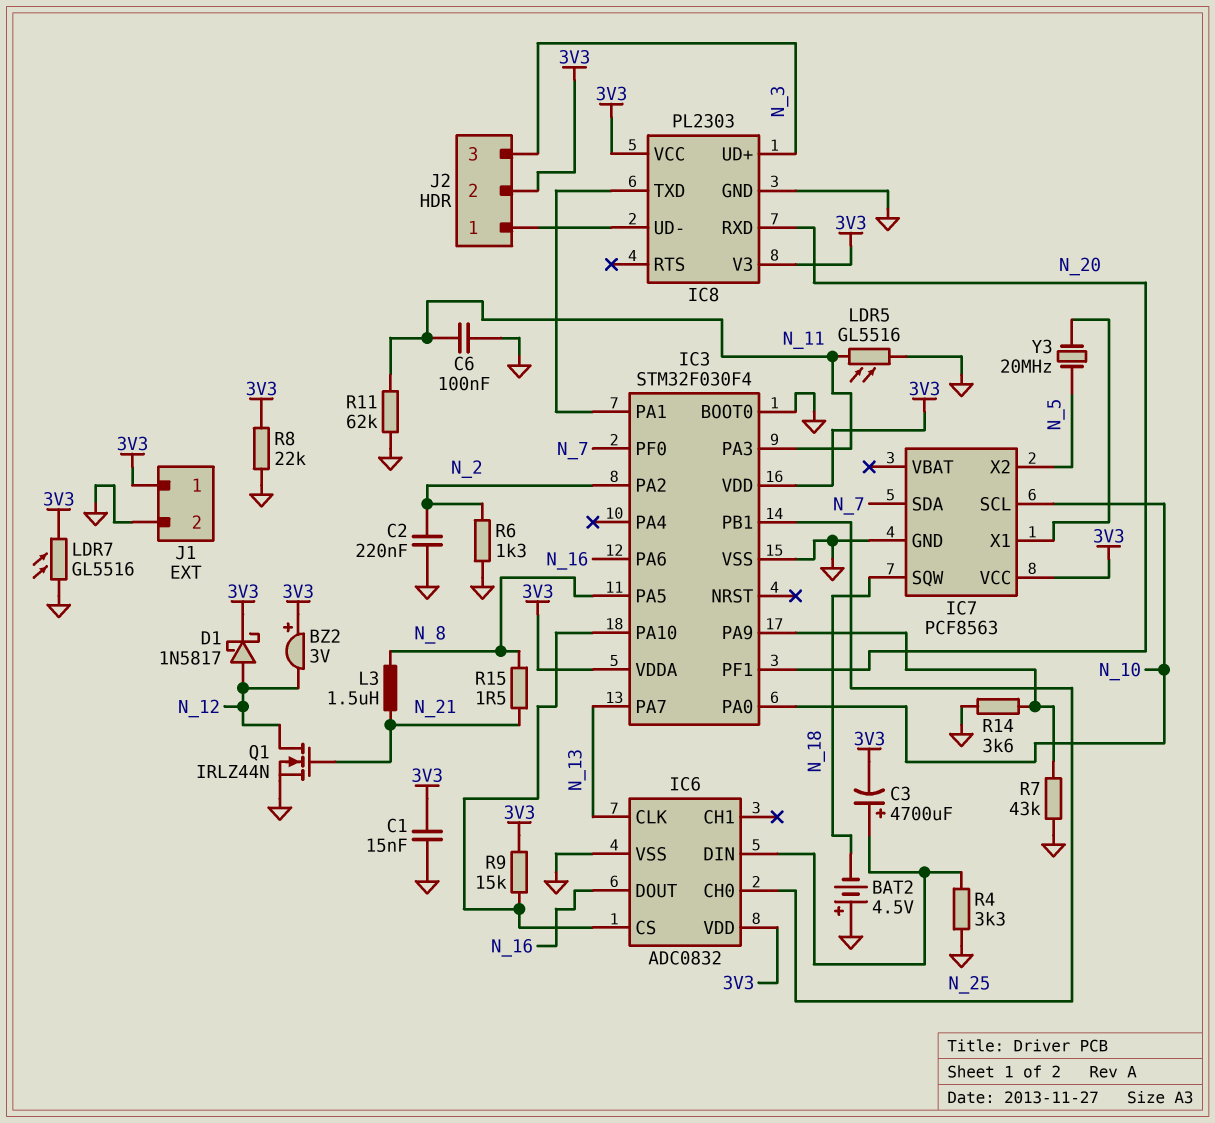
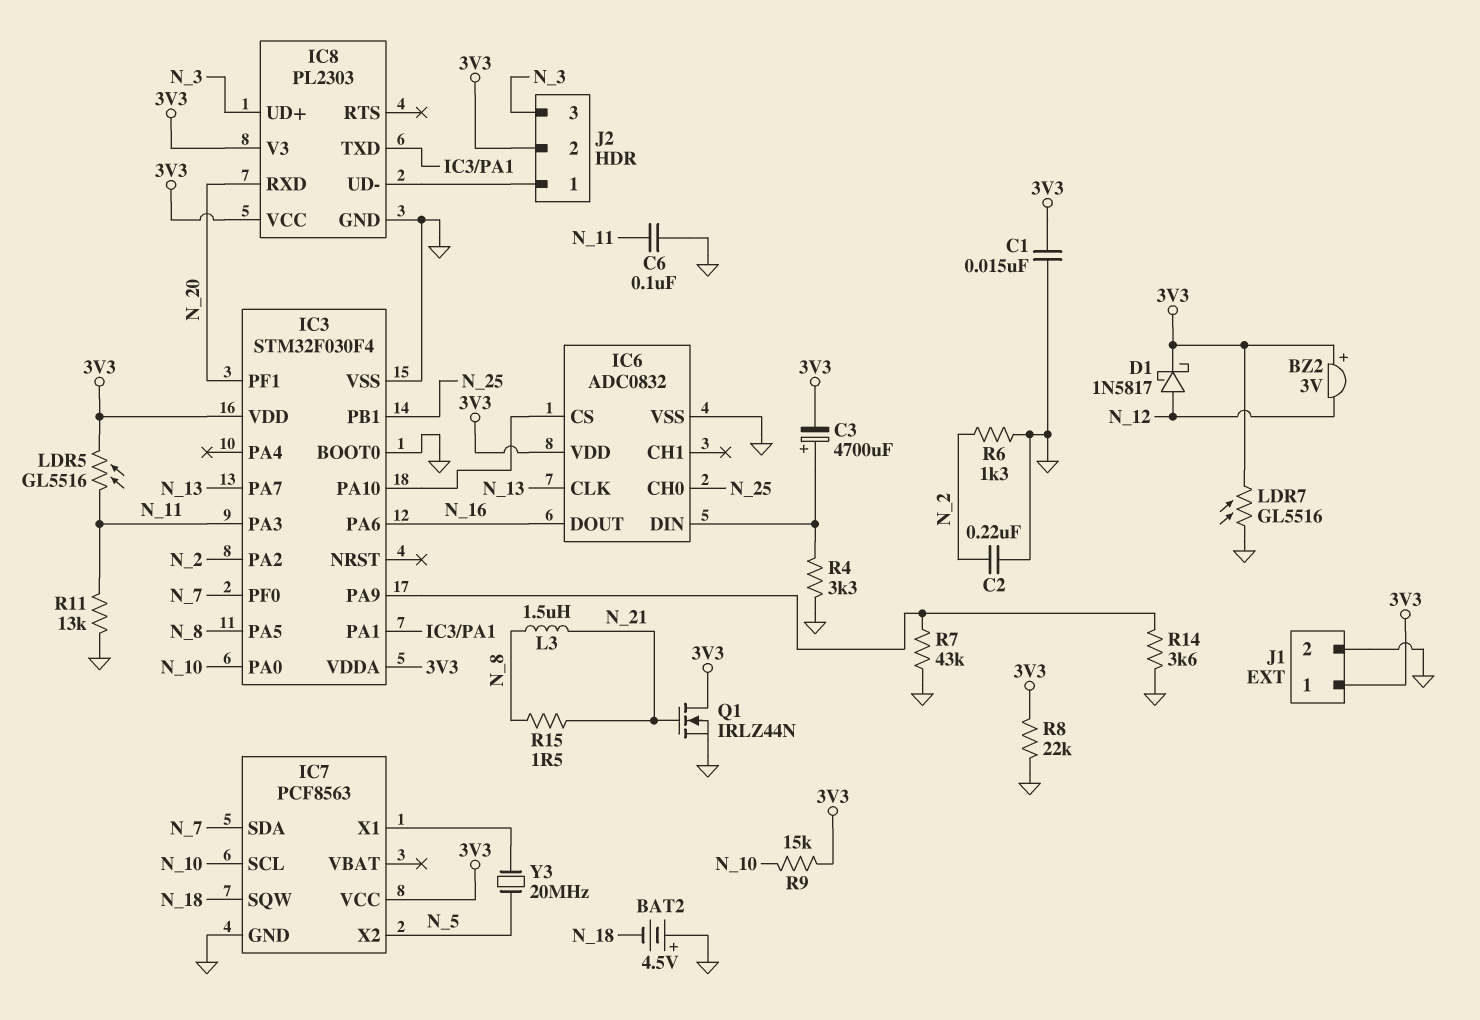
LDR5: GL5516 (GND, N_11) -> GL5516 (3V3, N_11)
Q1: NMOS IRLZ44N (G N_21, D N_12, S GND) -> NMOS IRLZ44N (G N_21, D 3V3, S GND)
R9: 15k (3V3, IC3/PA10) -> 15k (3V3, N_10)
R11: 62k (GND, N_11) -> 13k (GND, N_11)

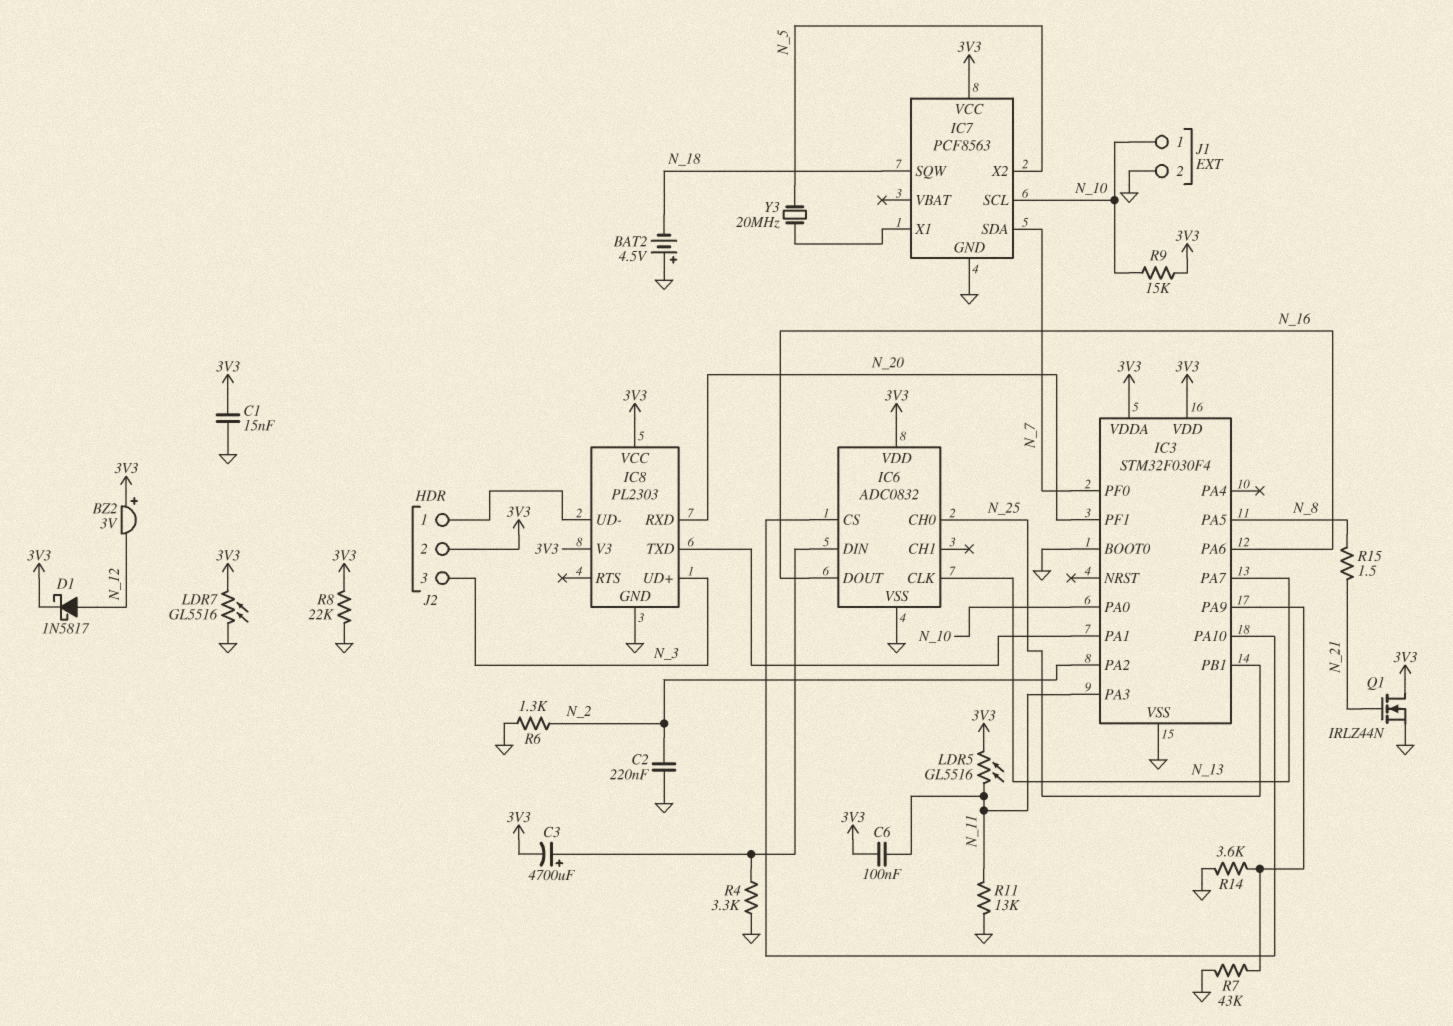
C6: 100nF (GND, N_11) -> 100nF (3V3, N_11)
J1 pin 1: 3V3 -> N_10
L3: 1.5uH (N_8, N_21) -> none

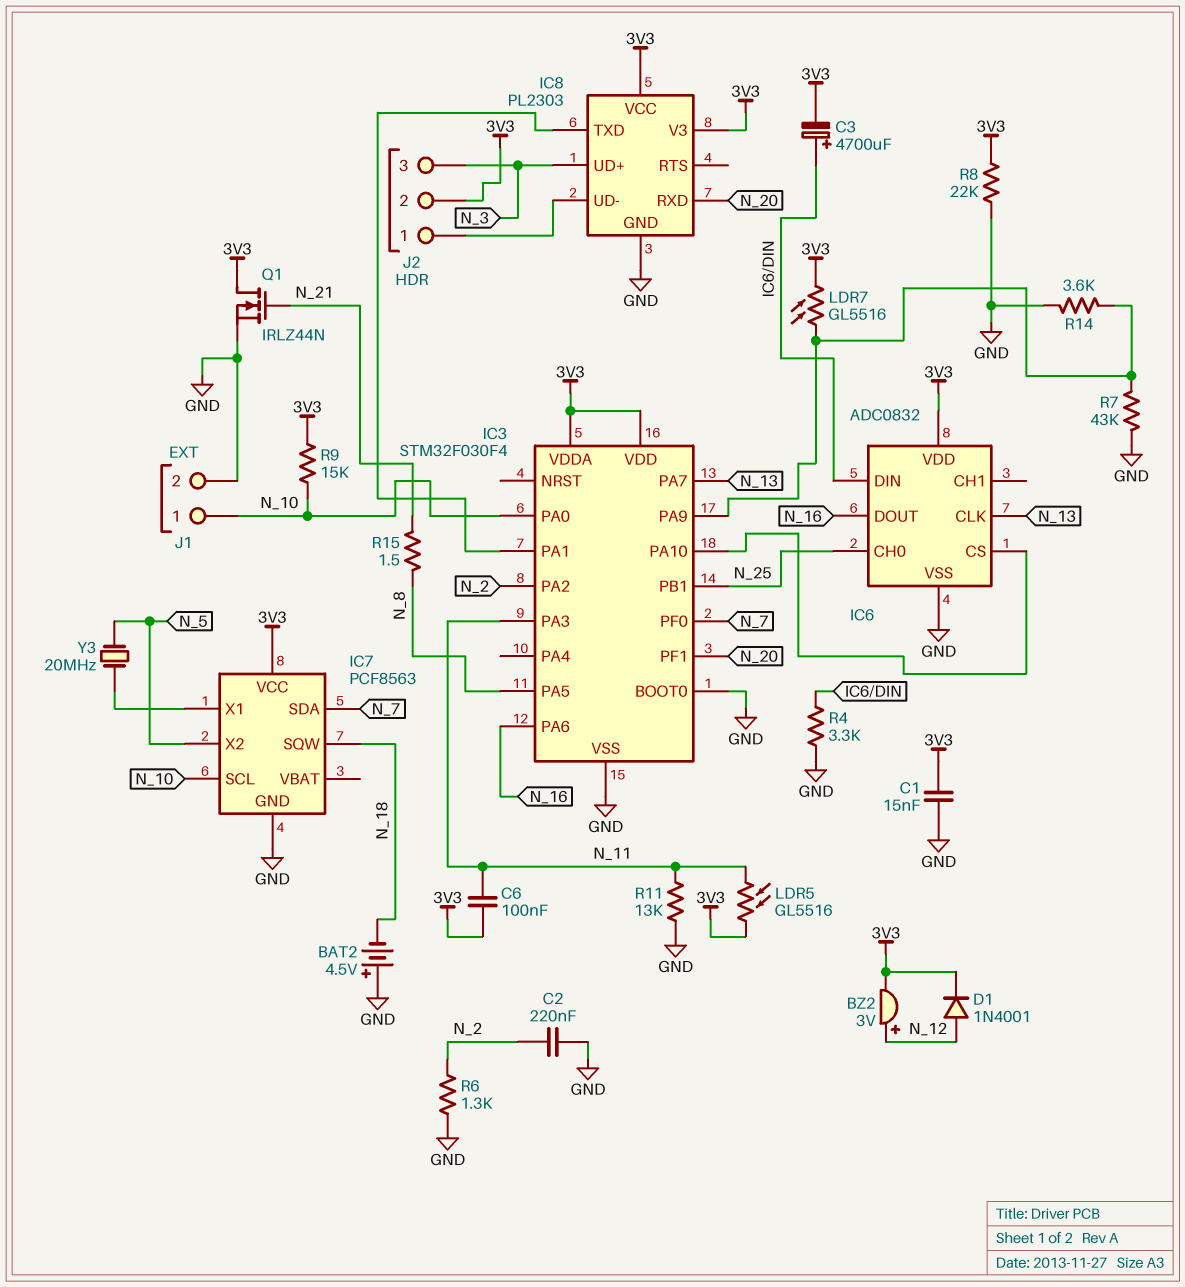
BZ2: buzzer 3V (plus 3V3, minus N_12) -> buzzer 3V (plus N_12, minus 3V3)
D1: schottky 1N5817 (A N_12, K 3V3) -> diode 1N4001 (A N_12, K 3V3)
LDR7: GL5516 (3V3, GND) -> GL5516 (3V3, IC3/PA9)

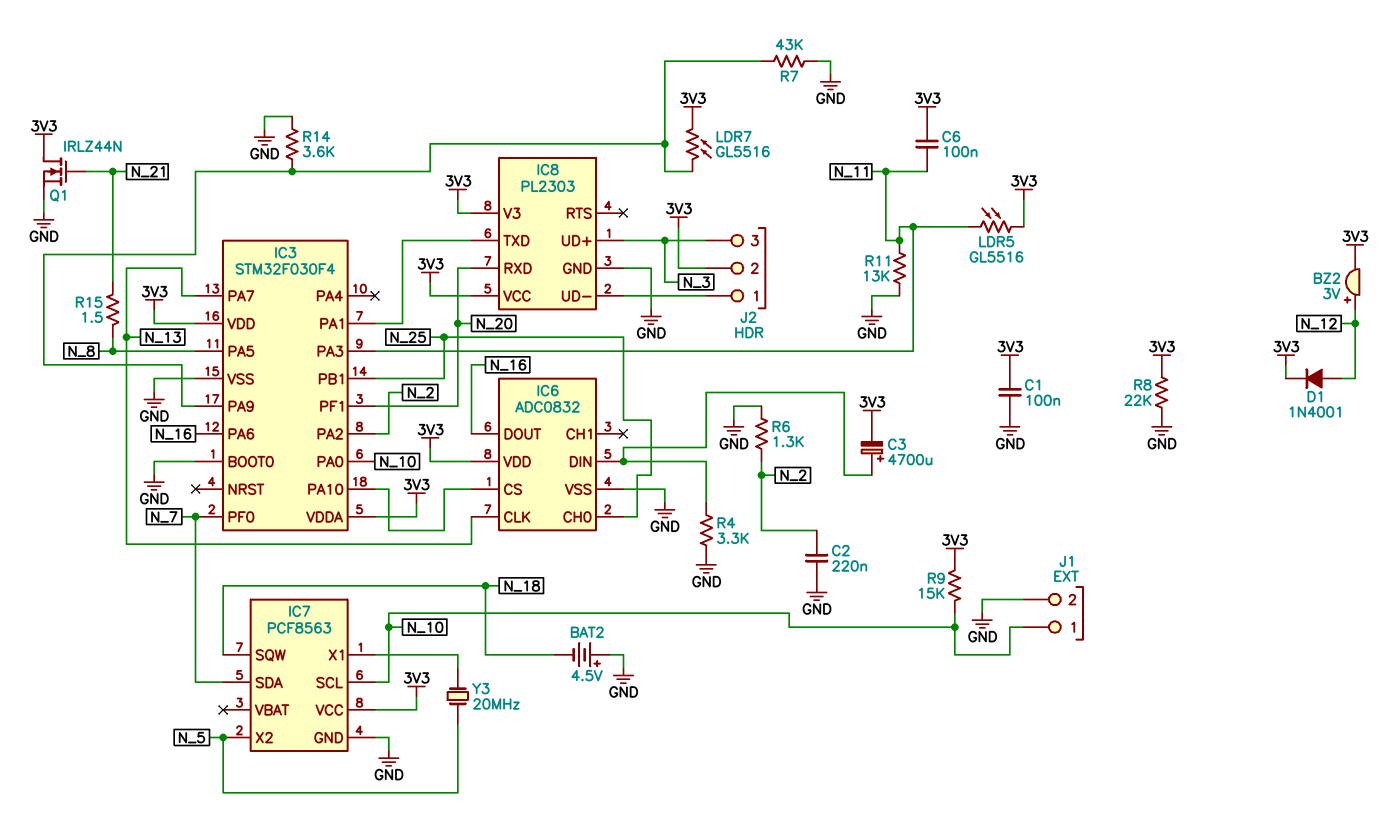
C1: 15nF (3V3, GND) -> 100nF (3V3, GND)

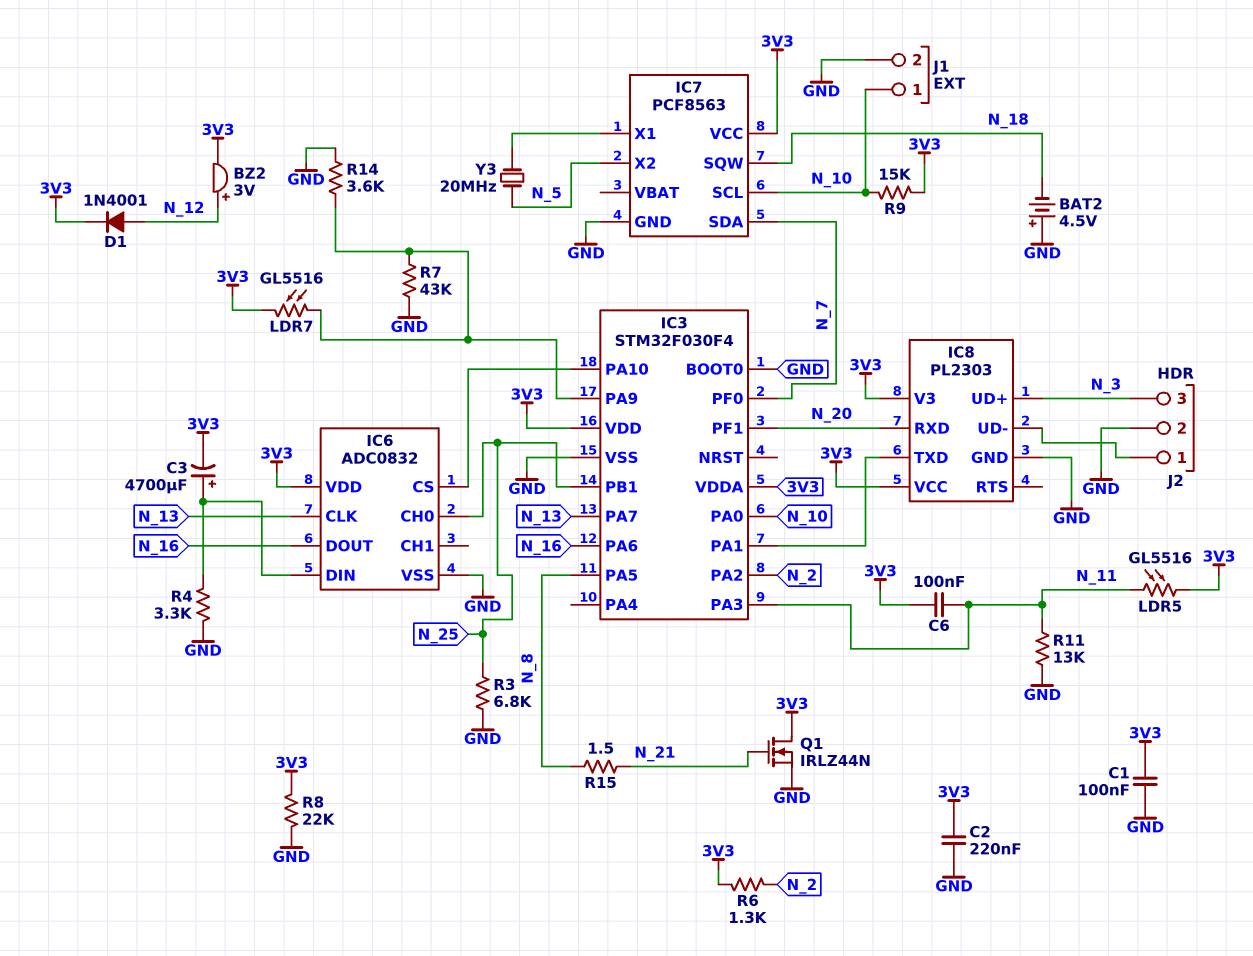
C2: 220nF (GND, N_2) -> 220nF (3V3, GND)
J2 pin 2: 3V3 -> GND
R3: none -> 6.8k (GND, N_25)
R6: 1.3k (GND, N_2) -> 1.3k (3V3, N_2)

